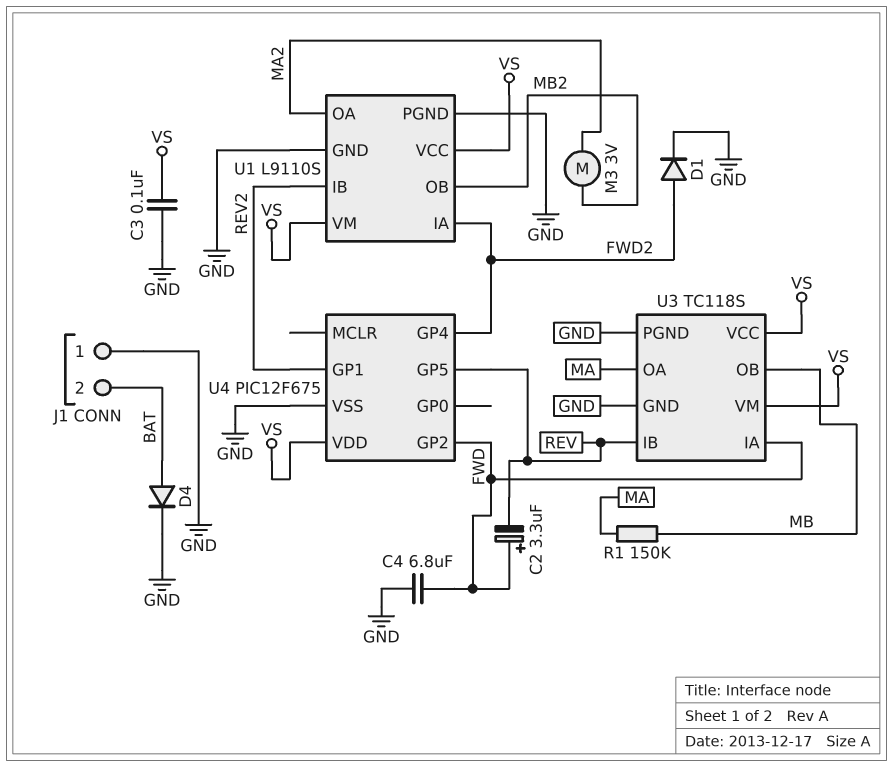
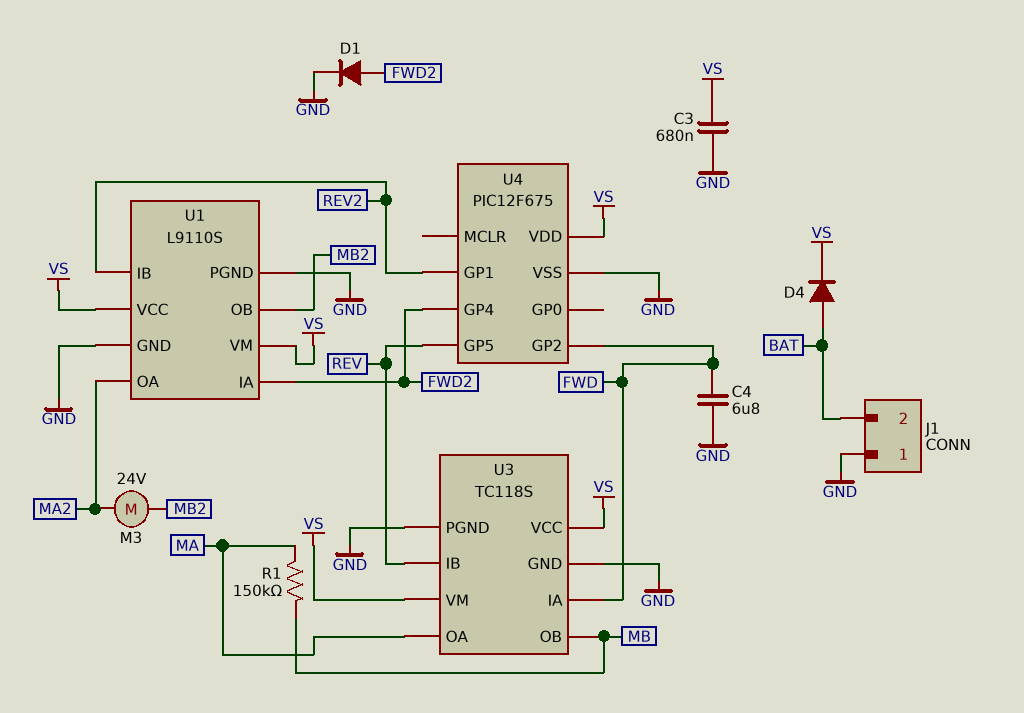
C2: 3.3uF (plus FWD, minus REV) -> none
C3: 100nF (GND, VS) -> 680nF (GND, VS)
D4: diode (A BAT, K GND) -> diode (A BAT, K VS)
M3: motor 3V (MA2, MB2) -> motor 24V (MA2, MB2)

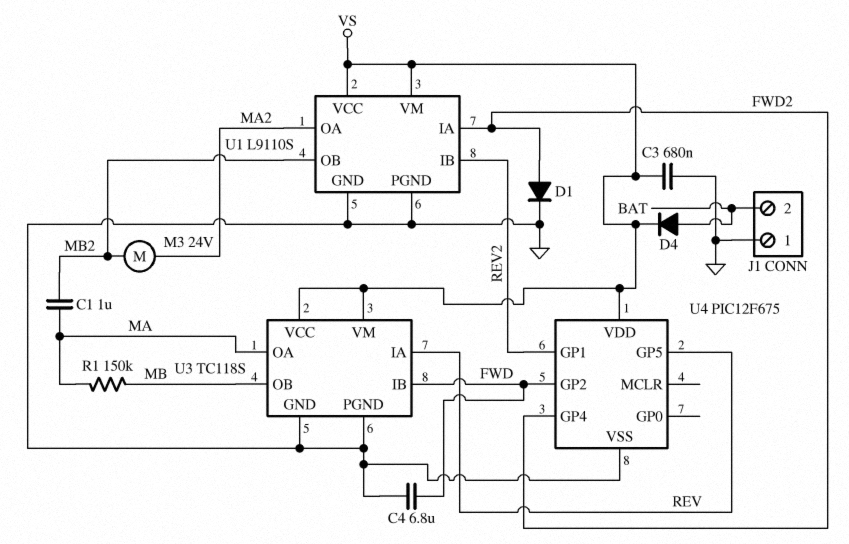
C1: none -> 1uF (MA, MB2)
U3 pin IA: FWD -> REV
U3 pin IB: REV -> FWD

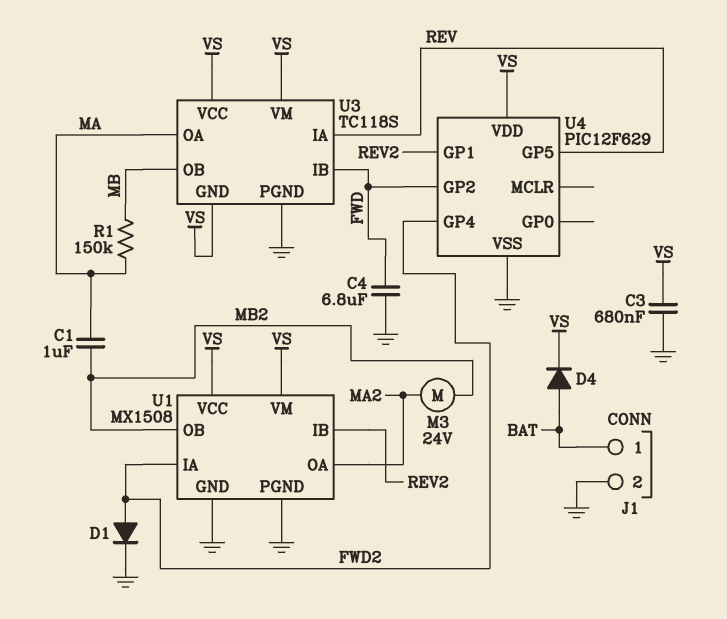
J1 pin 1: GND -> BAT
J1 pin 2: BAT -> GND
U1: L9110S -> MX1508
U3 pin GND: GND -> VS
U4: PIC12F675 -> PIC12F629

